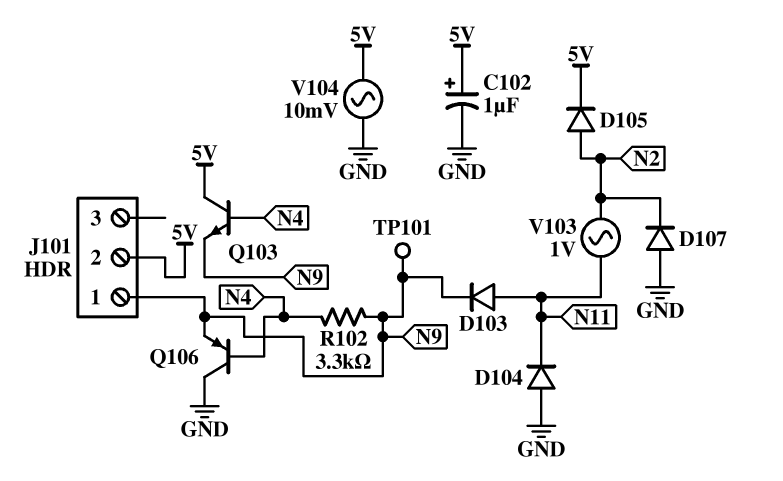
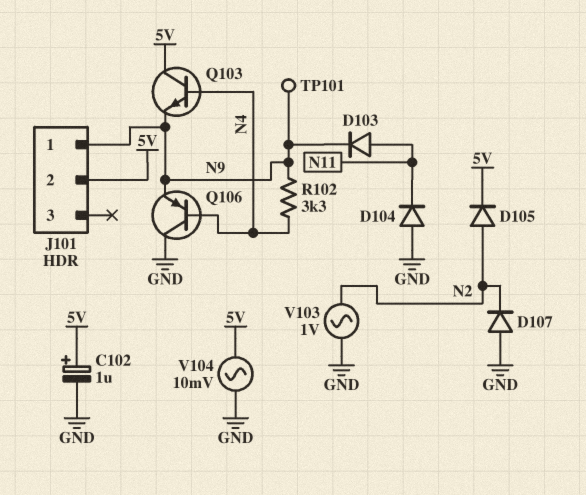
V103: AC 1V (N2, N11) -> AC 1V (GND, N2)

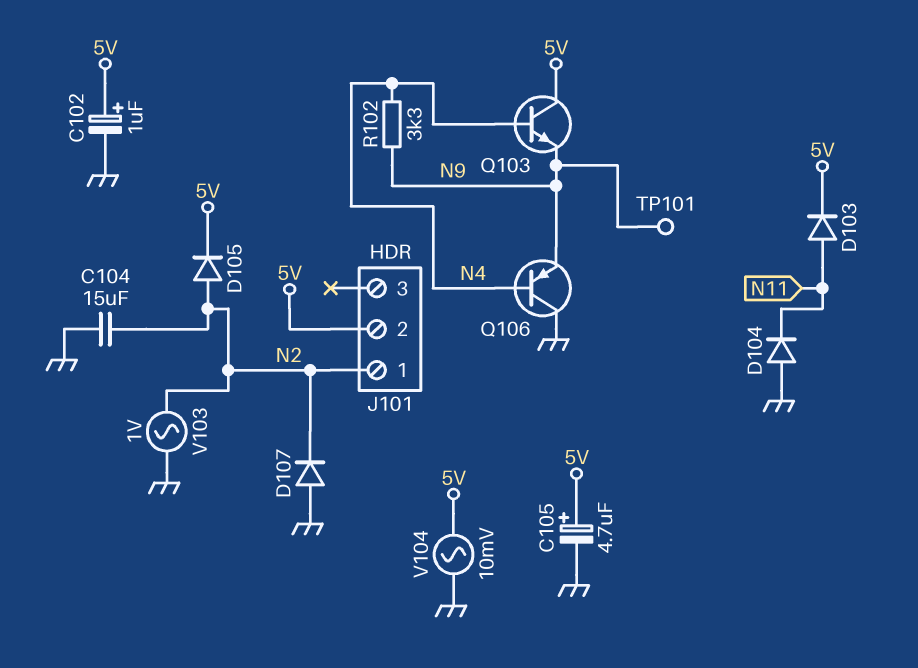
C104: none -> 15uF (GND, N2)
C105: none -> 4.7uF (plus 5V, minus GND)
D103: diode (A N11, K N9) -> diode (A N11, K 5V)
J101 pin 1: N9 -> N2

